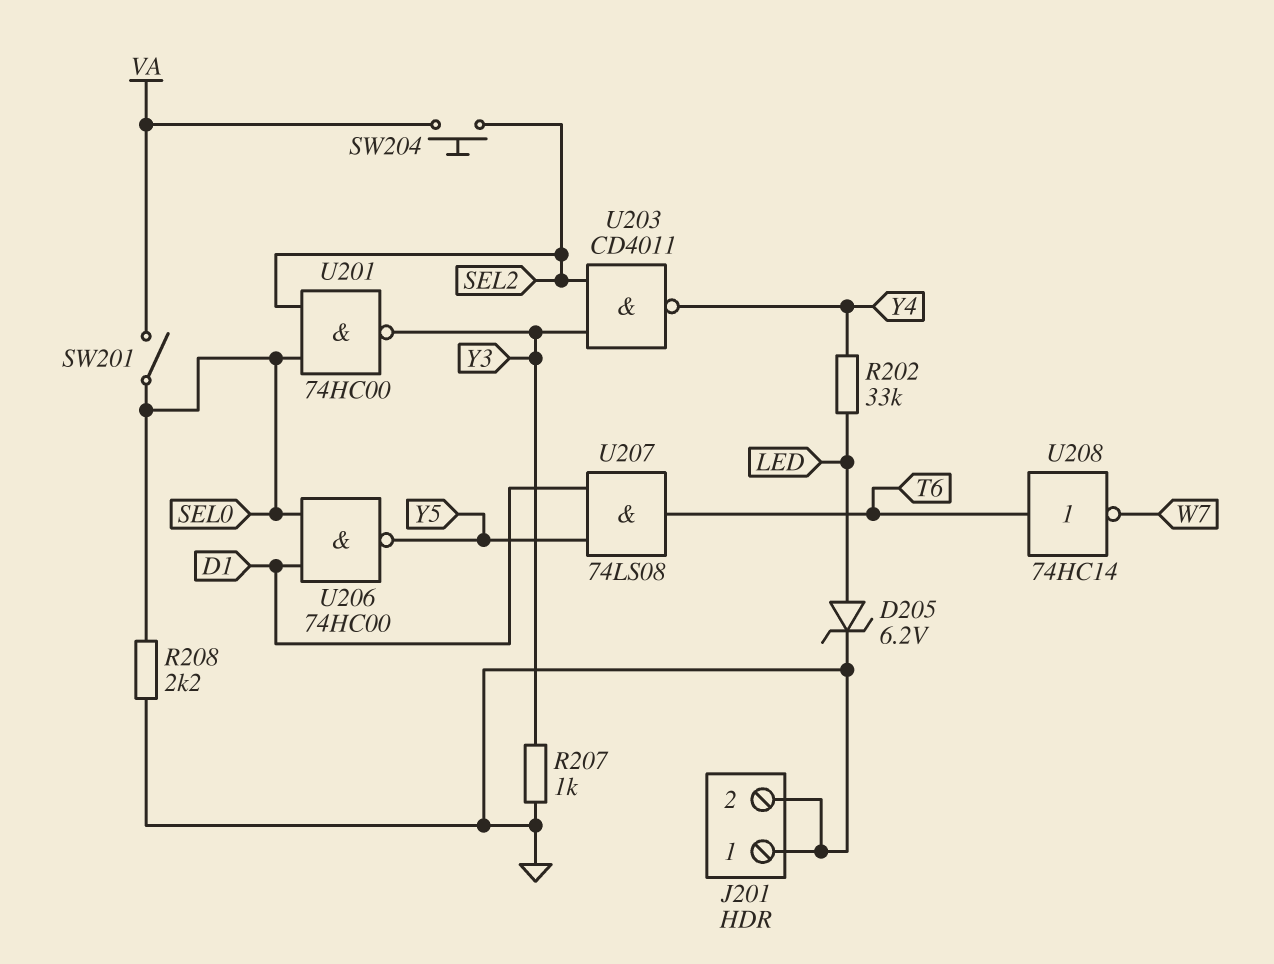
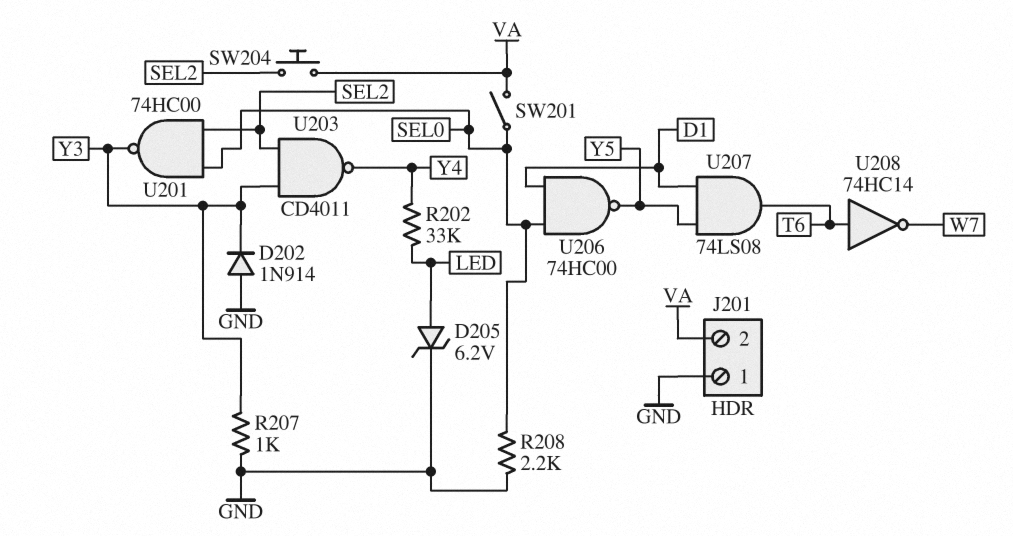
D202: none -> diode 1N914 (A GND, K Y3)
J201 pin 2: GND -> VA

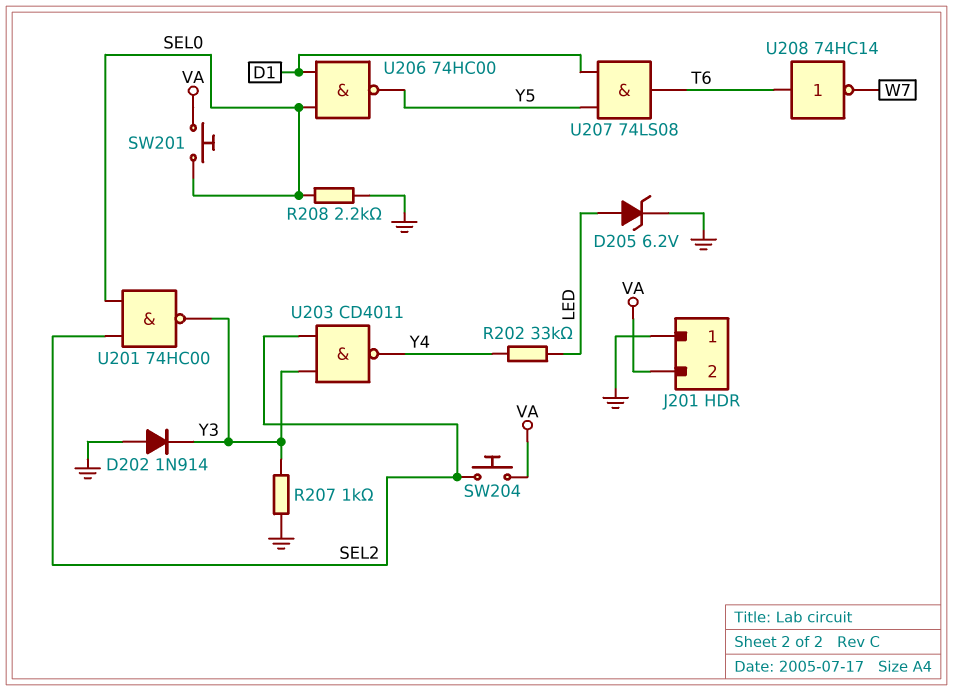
SW201: switch (SEL0, VA) -> button (SEL0, VA)

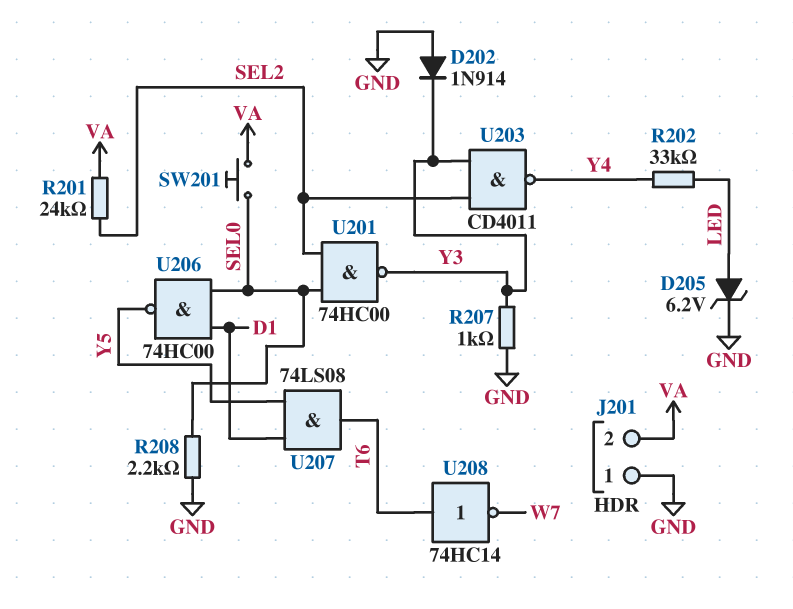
R201: none -> 24k (SEL2, VA)
SW204: button (SEL2, VA) -> none

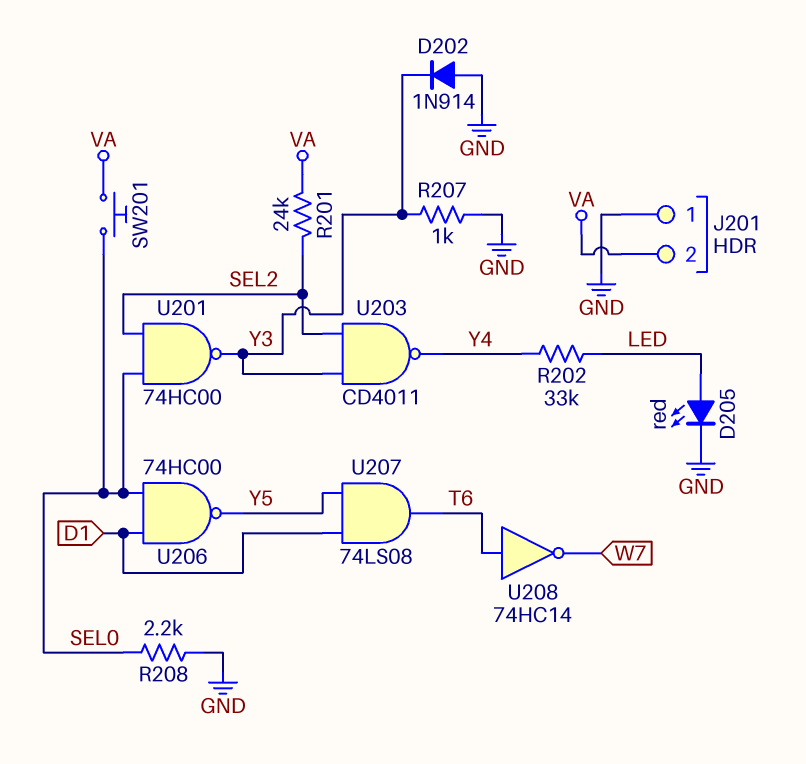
D205: zener 6.2V (A LED, K GND) -> LED red (A LED, K GND)

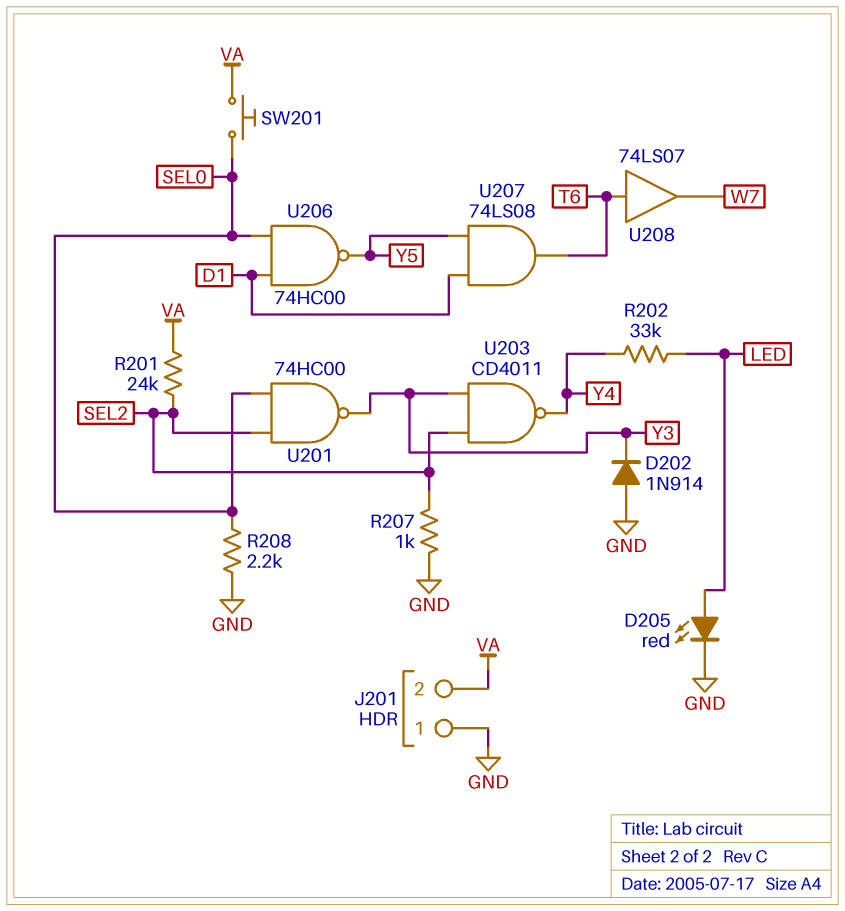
R207: 1k (GND, Y3) -> 1k (GND, SEL2)
U208: NOT 74HC14 (in T6, out W7) -> buffer 74LS07 (in T6, out W7)

